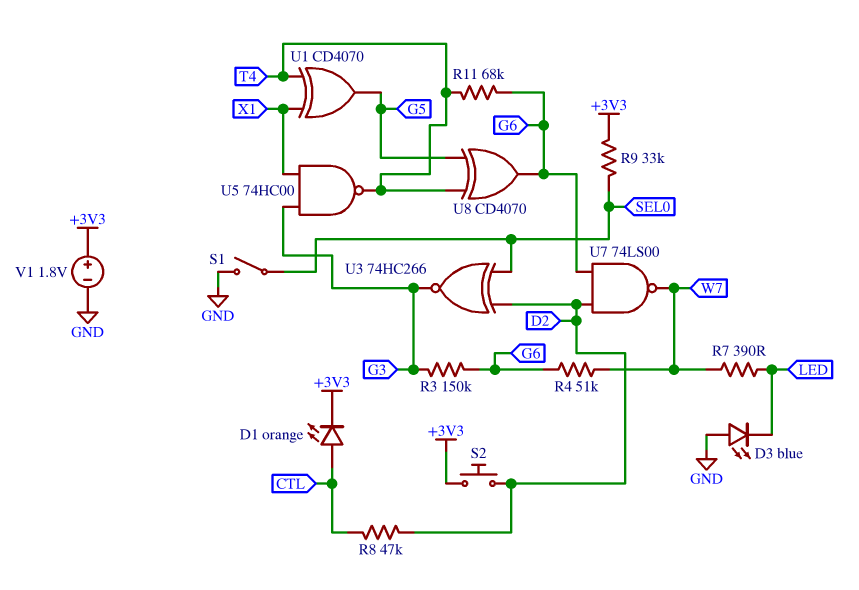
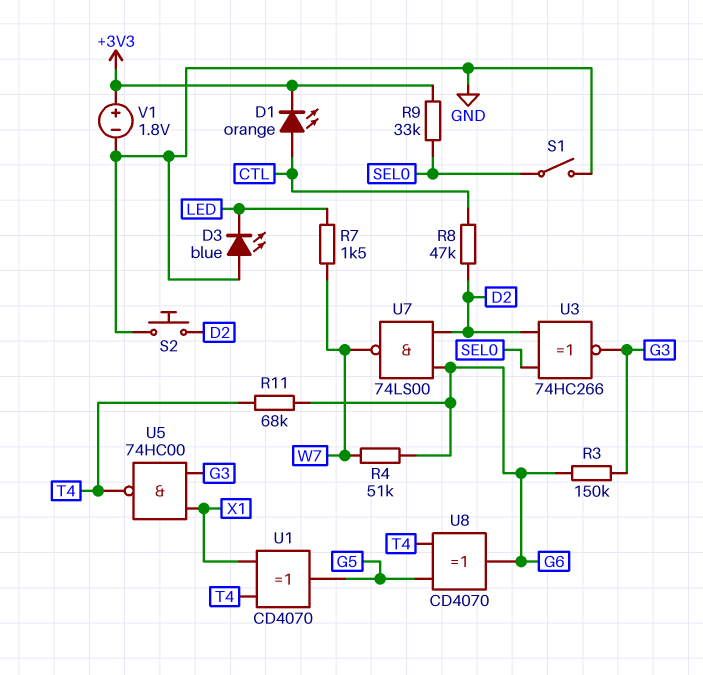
R7: 390 (LED, W7) -> 1.5k (LED, W7)
S2: button (+3V3, D2) -> button (D2, GND)

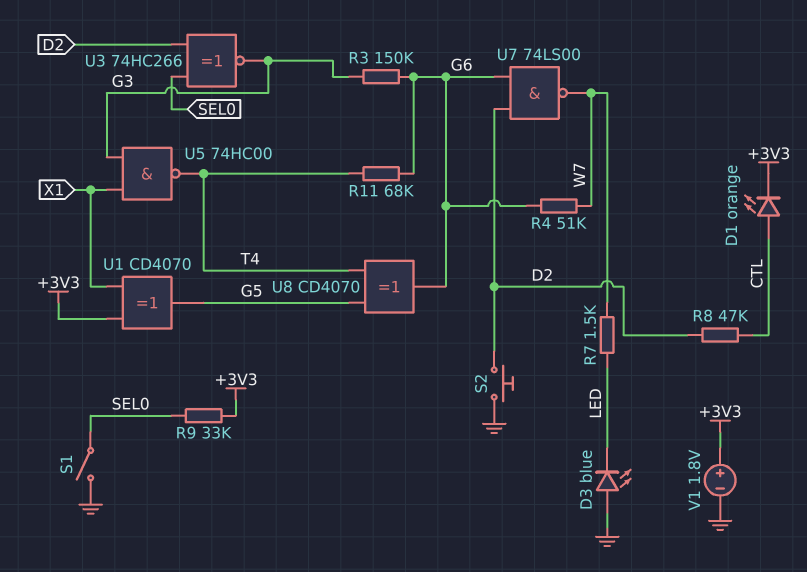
U1: XOR CD4070 (in T4, in X1, out G5) -> XOR CD4070 (in +3V3, in X1, out G5)

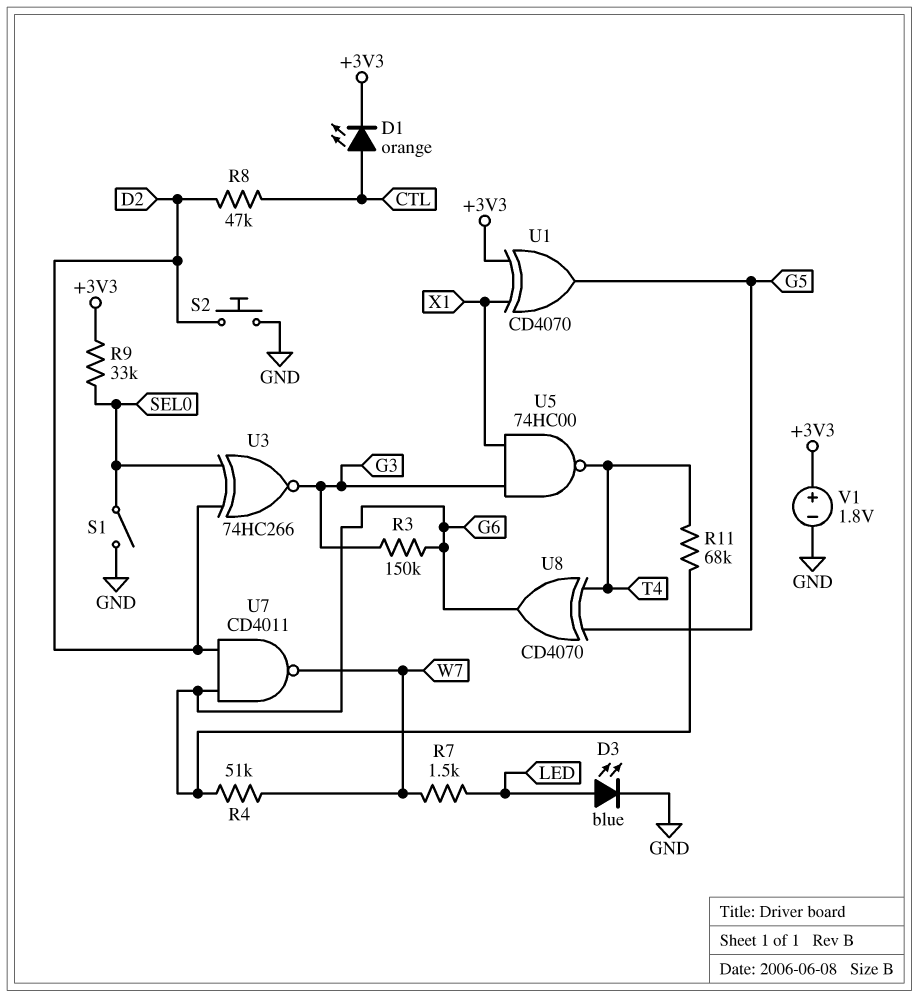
D3: LED blue (A GND, K LED) -> LED blue (A LED, K GND)
U7: NAND 74LS00 (in D2, in G6, out W7) -> NAND CD4011 (in D2, in G6, out W7)

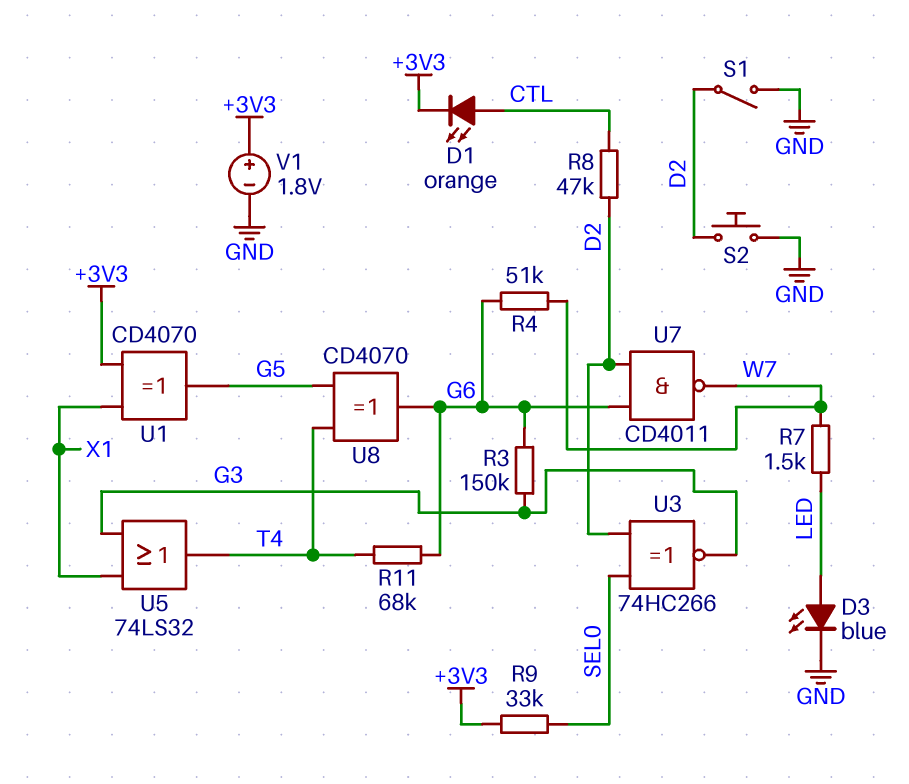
S1: switch (GND, SEL0) -> switch (D2, GND)
U5: NAND 74HC00 (in G3, in X1, out T4) -> OR 74LS32 (in G3, in X1, out T4)

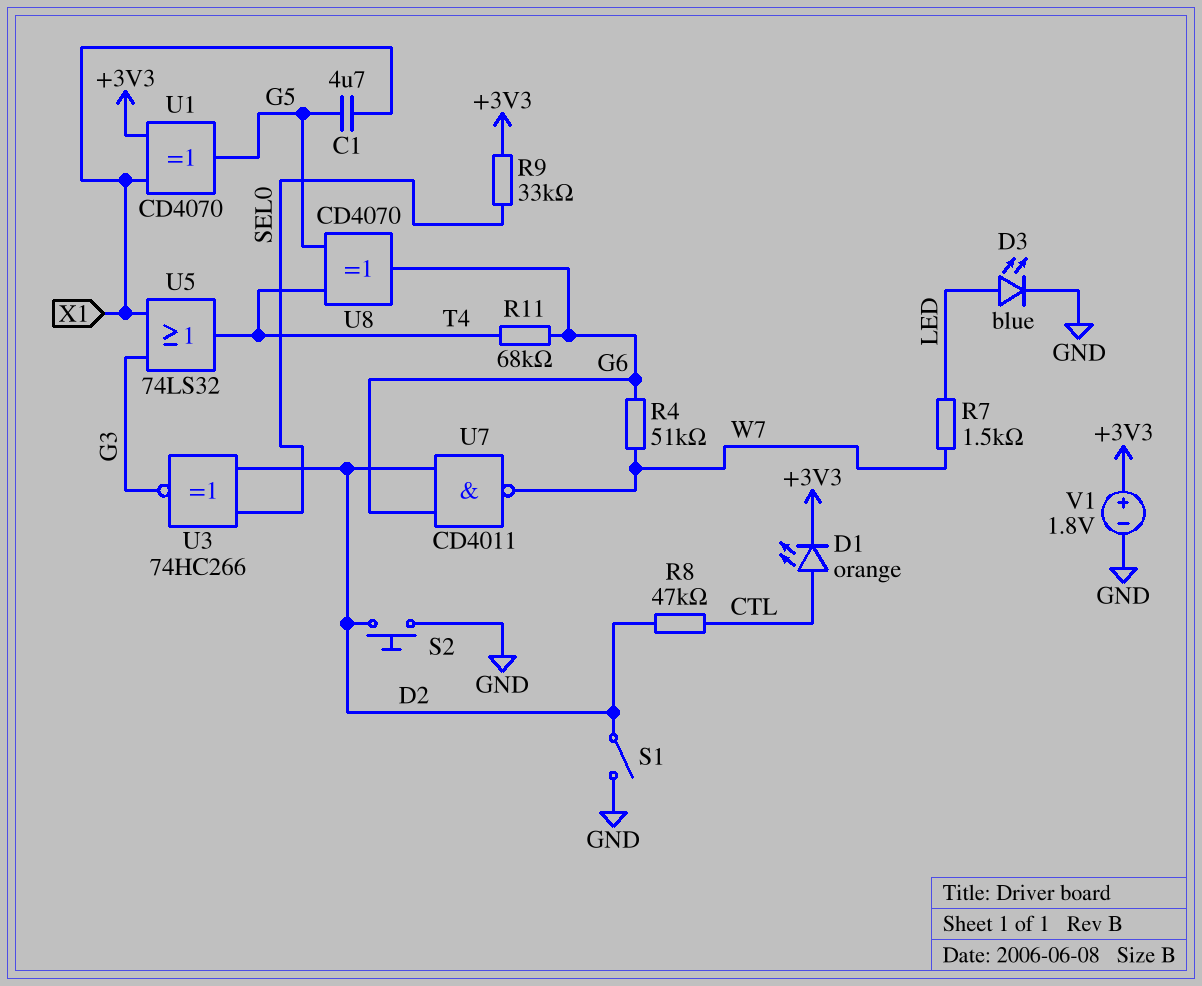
C1: none -> 4.7uF (G5, X1)
R3: 150k (G3, G6) -> none

